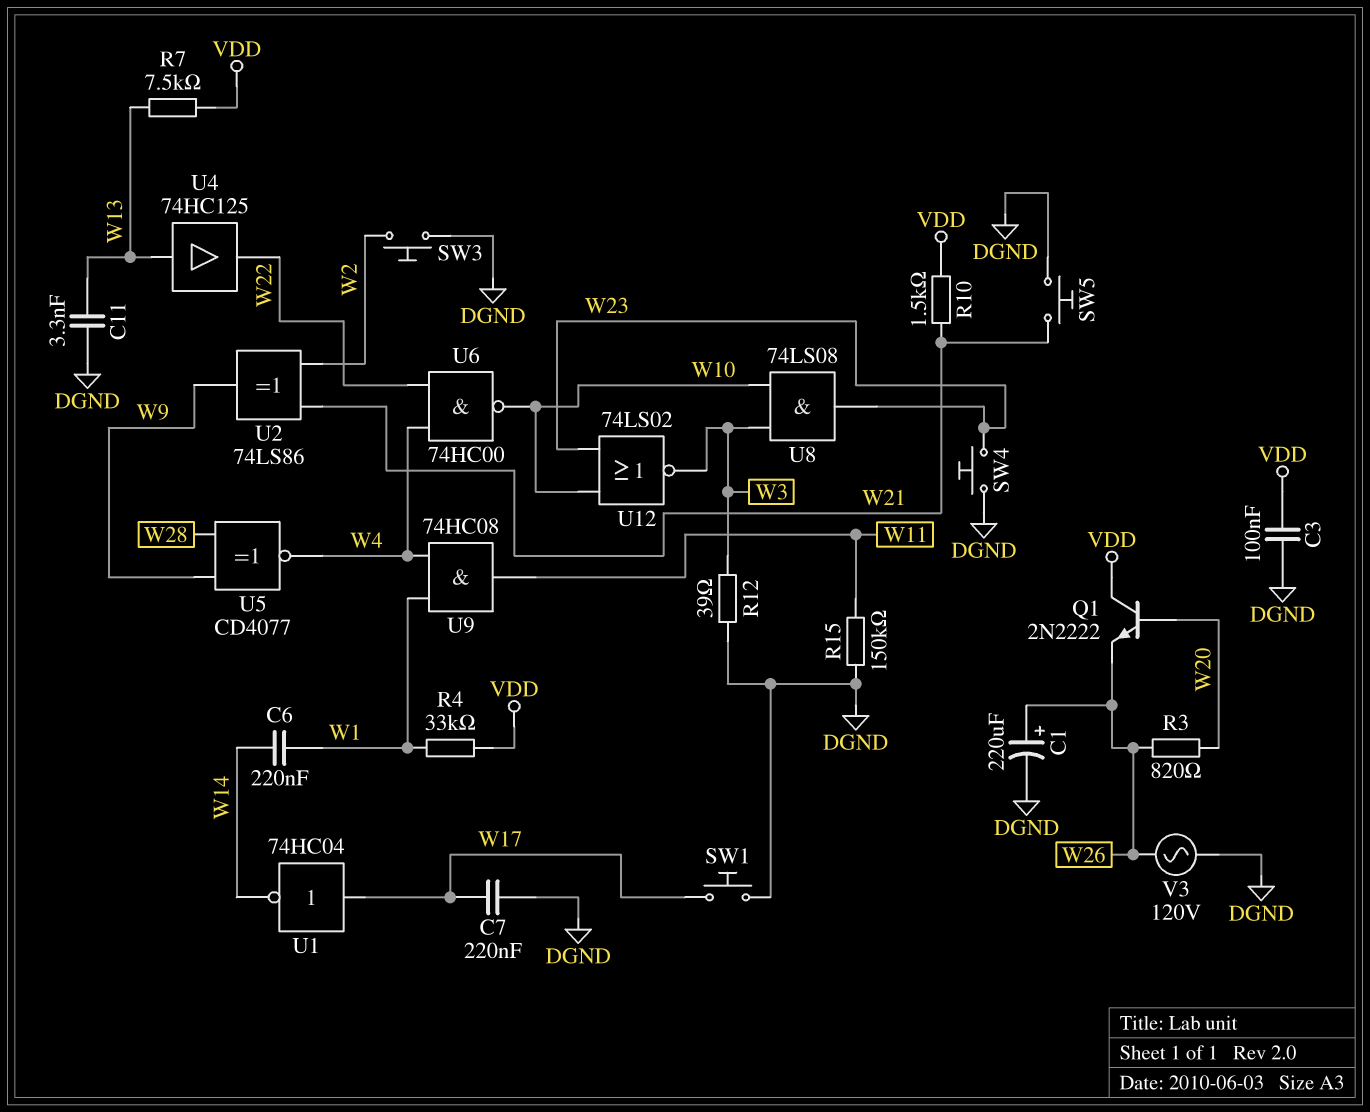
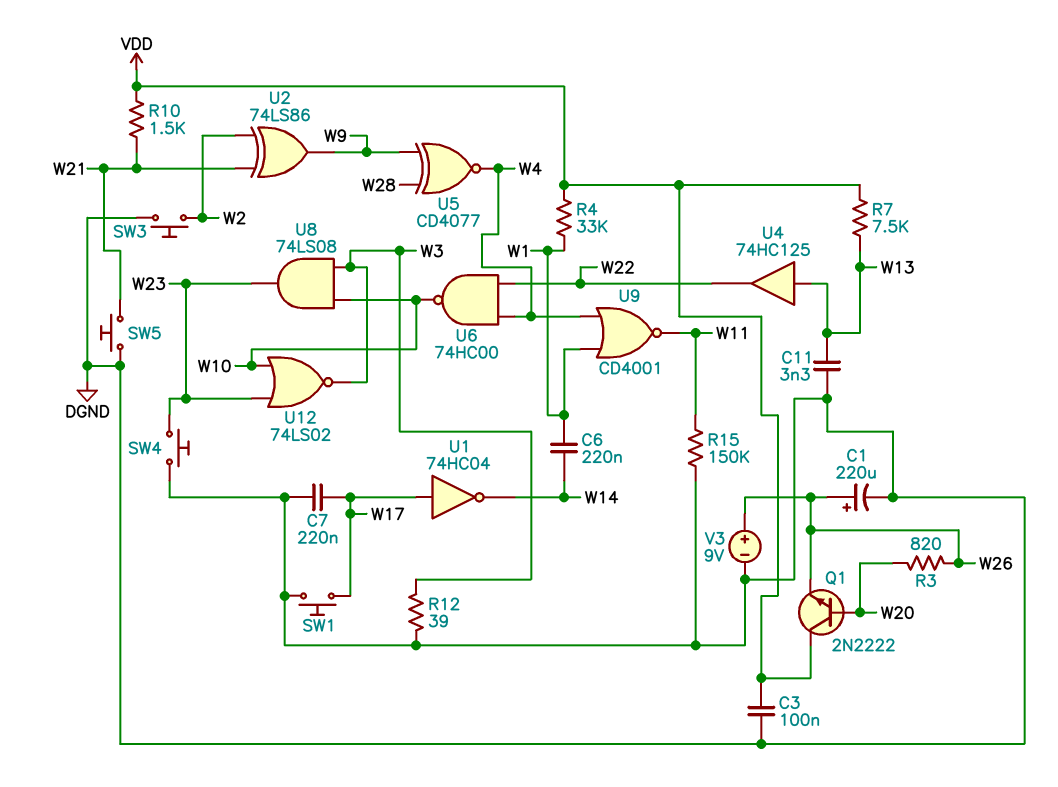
U9: AND 74HC08 (in W1, in W4, out W11) -> NOR CD4001 (in W1, in W4, out W11)
V3: AC 120V (DGND, W26) -> 9V (plus W26, minus DGND)

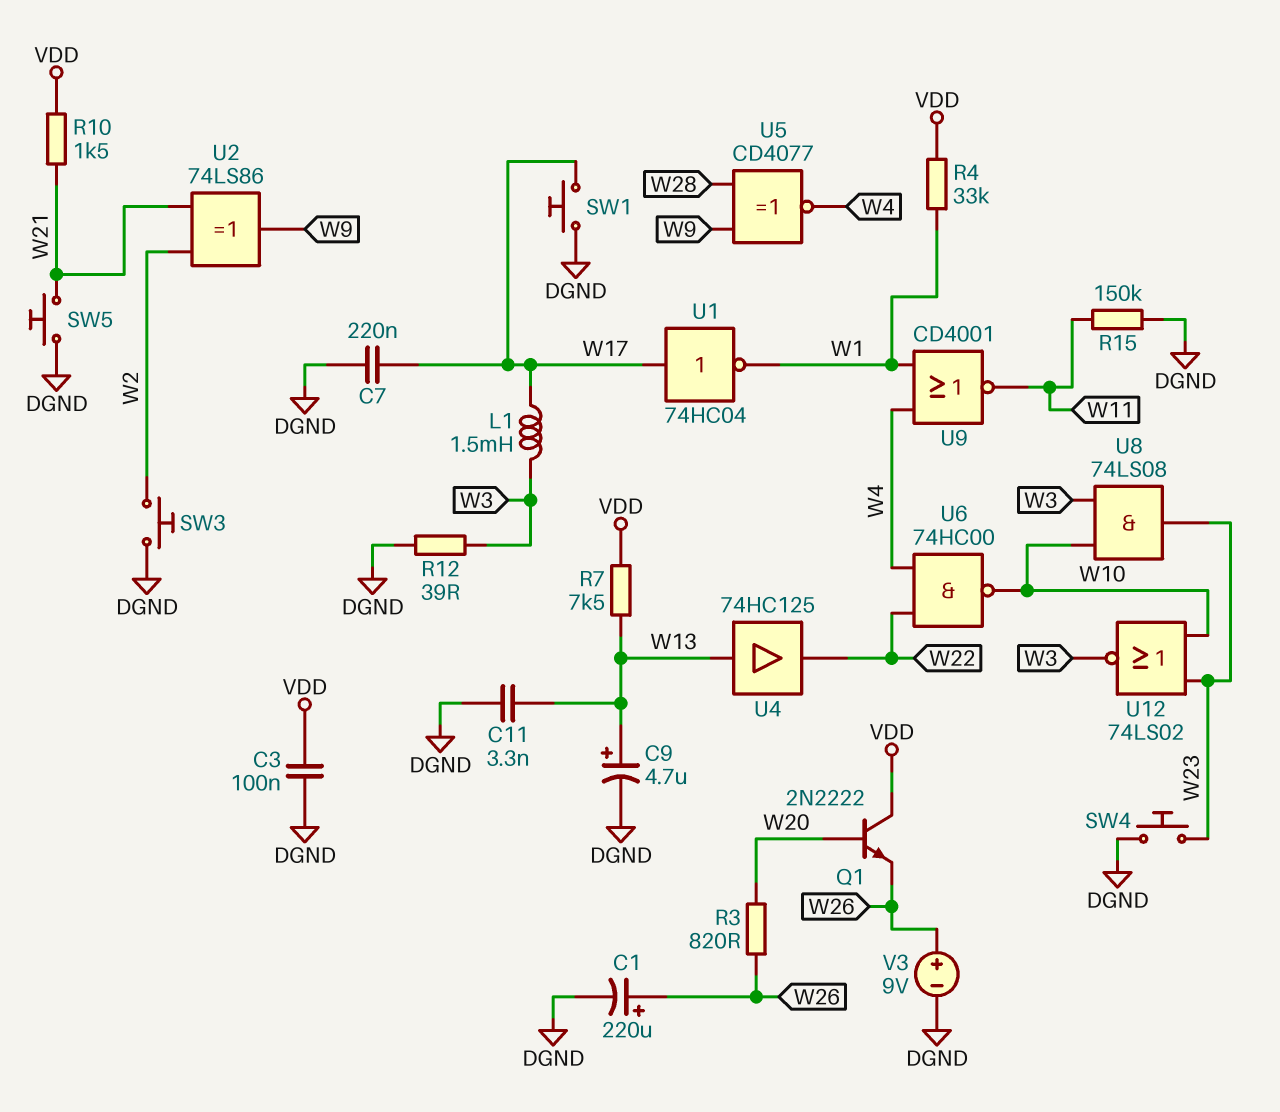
C6: 220nF (W1, W14) -> none
C9: none -> 4.7uF (plus W13, minus DGND)
L1: none -> 1.5mH (W3, W17)
U1: NOT 74HC04 (in W17, out W14) -> NOT 74HC04 (in W17, out W1)

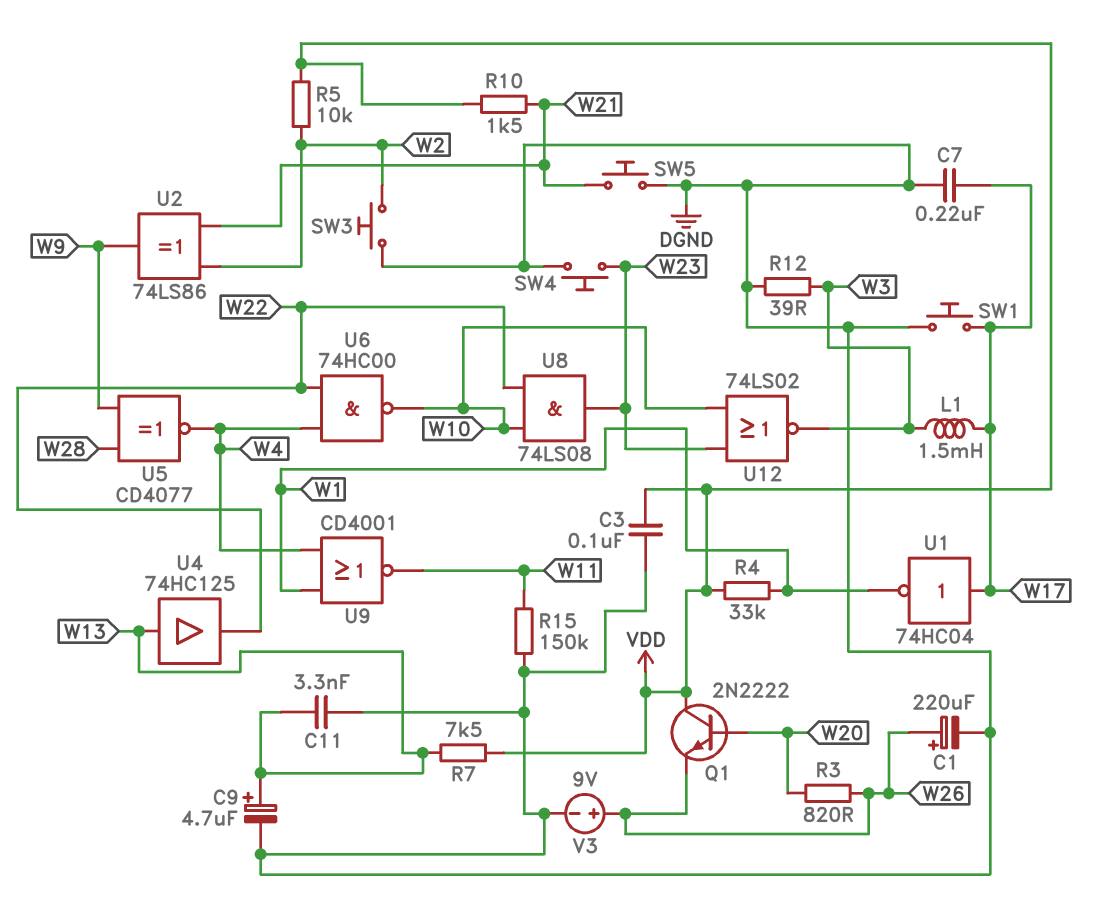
R5: none -> 10k (VDD, W2)
U8: AND 74LS08 (in W3, in W10, out W23) -> AND 74LS08 (in W10, in W22, out W23)

